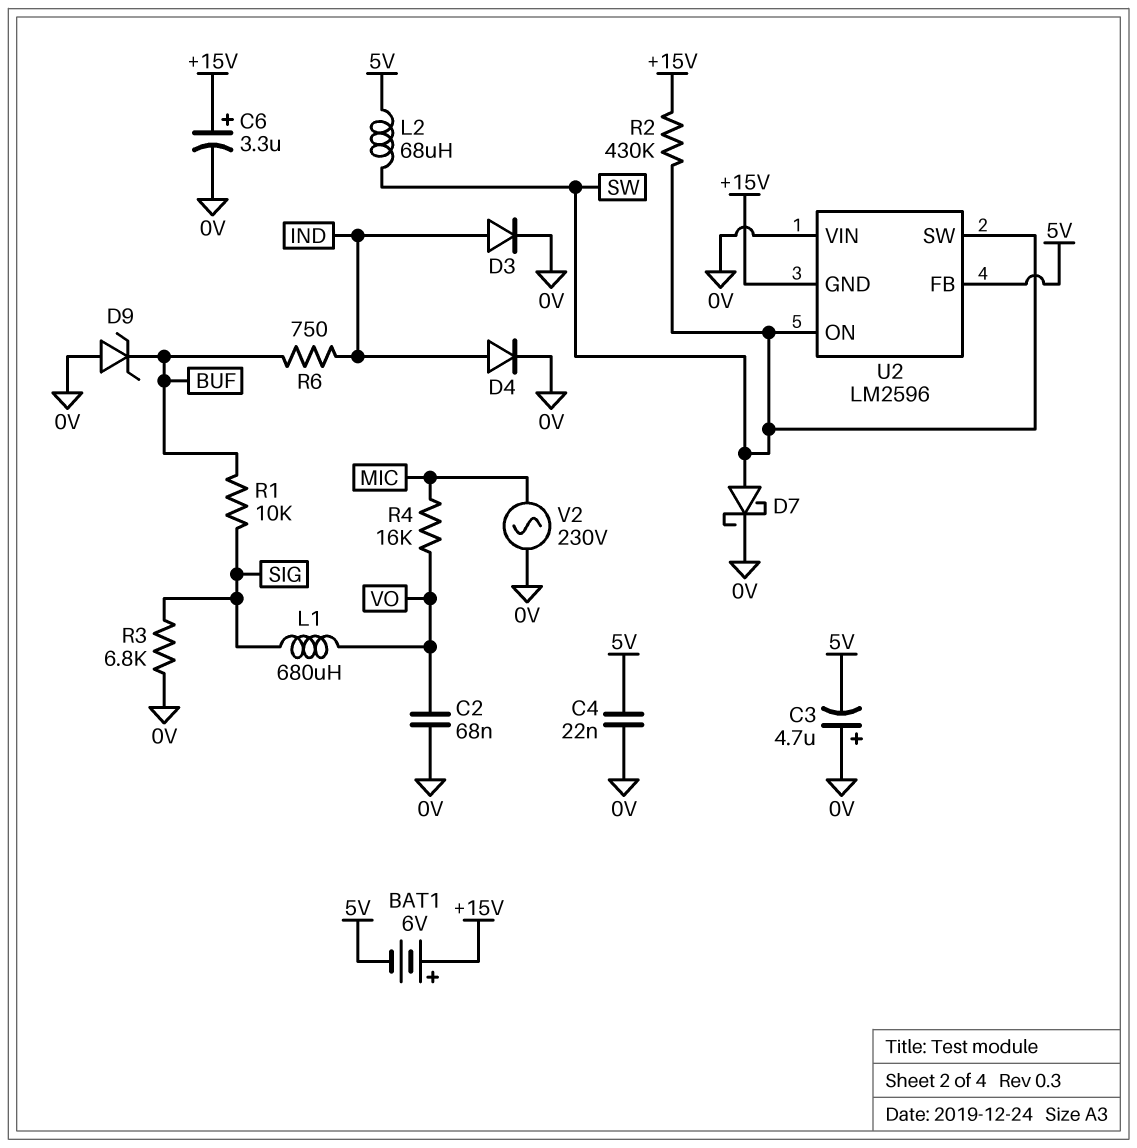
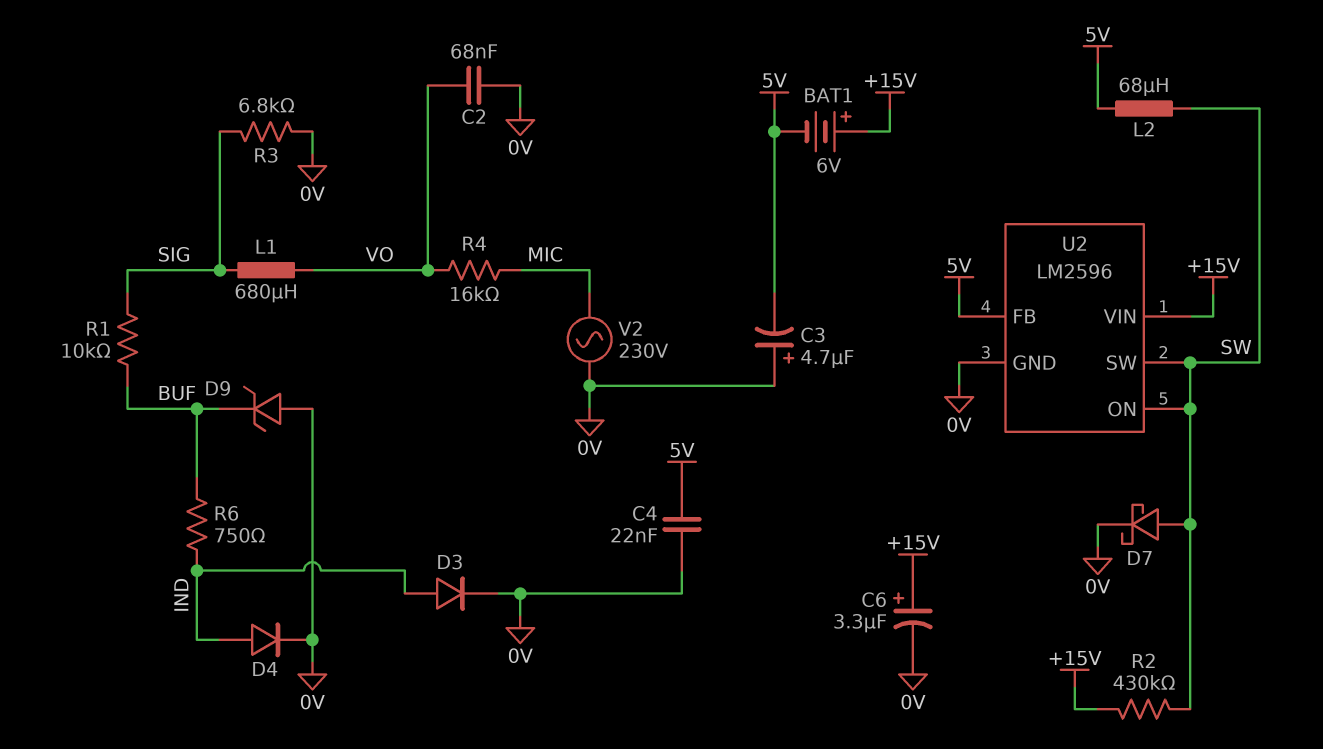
U2 pin GND: +15V -> 0V
U2 pin VIN: 0V -> +15V

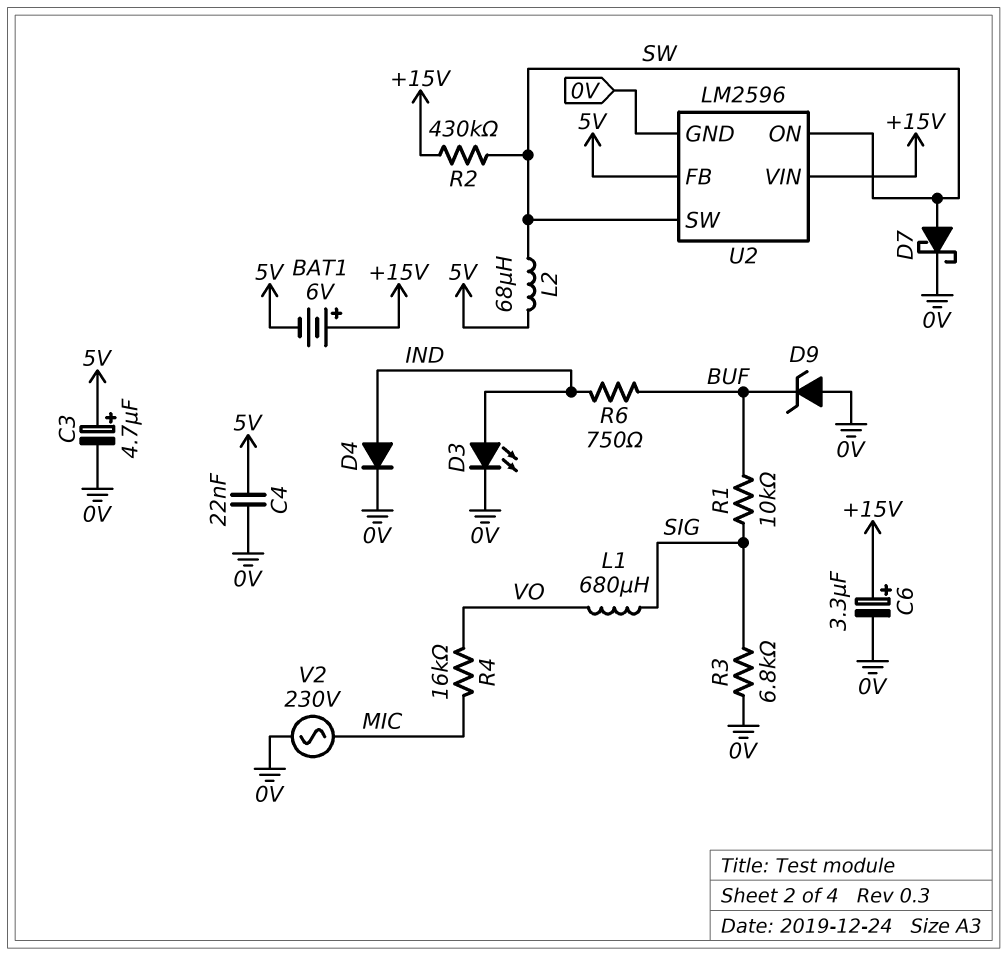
C2: 68nF (0V, VO) -> none
C3: 4.7uF (plus 0V, minus 5V) -> 4.7uF (plus 5V, minus 0V)
D3: diode (A IND, K 0V) -> LED (A IND, K 0V)

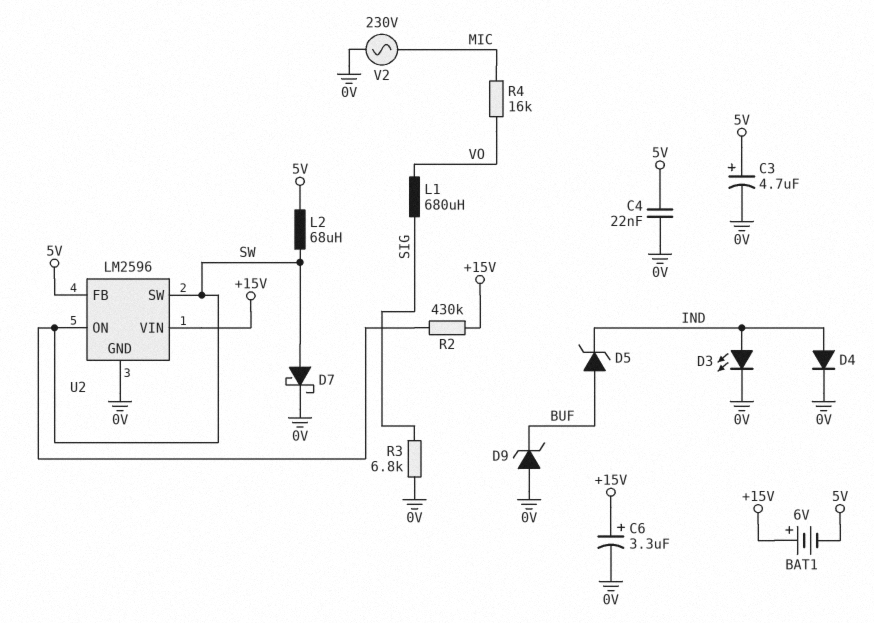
D5: none -> zener (A BUF, K IND)
R1: 10k (BUF, SIG) -> none
R6: 750 (BUF, IND) -> none

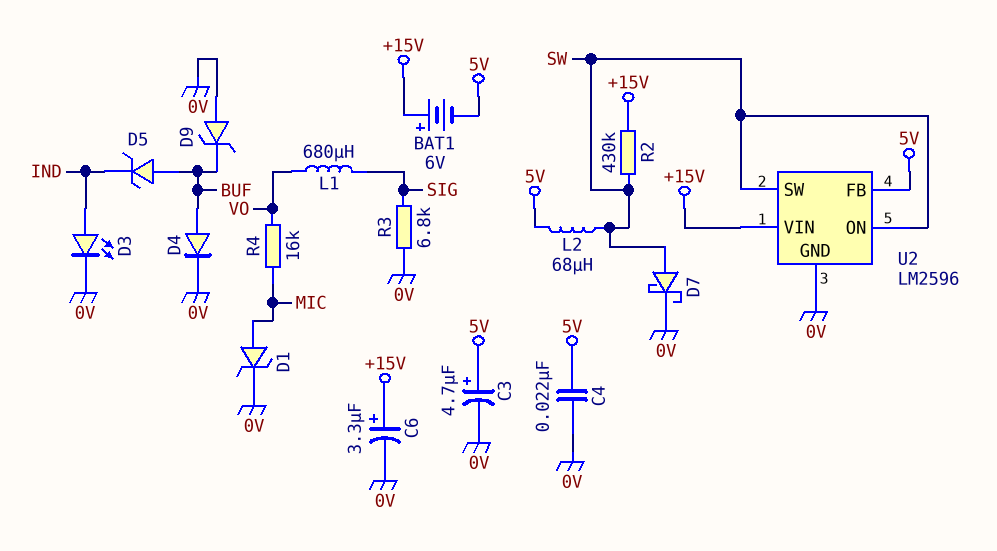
D1: none -> zener (A MIC, K 0V)
D4: diode (A IND, K 0V) -> diode (A BUF, K 0V)
V2: AC 230V (0V, MIC) -> none

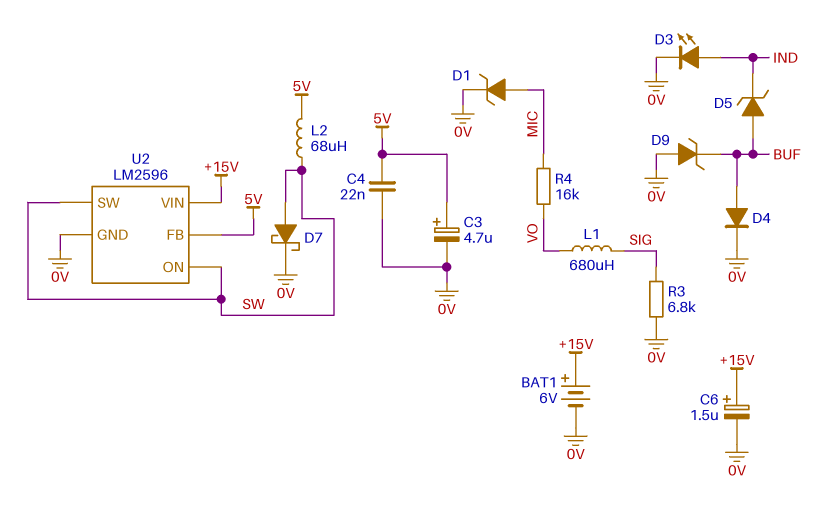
BAT1: 6V (plus +15V, minus 5V) -> 6V (plus +15V, minus 0V)
C6: 3.3uF (plus +15V, minus 0V) -> 1.5uF (plus +15V, minus 0V)
R2: 430k (+15V, SW) -> none

